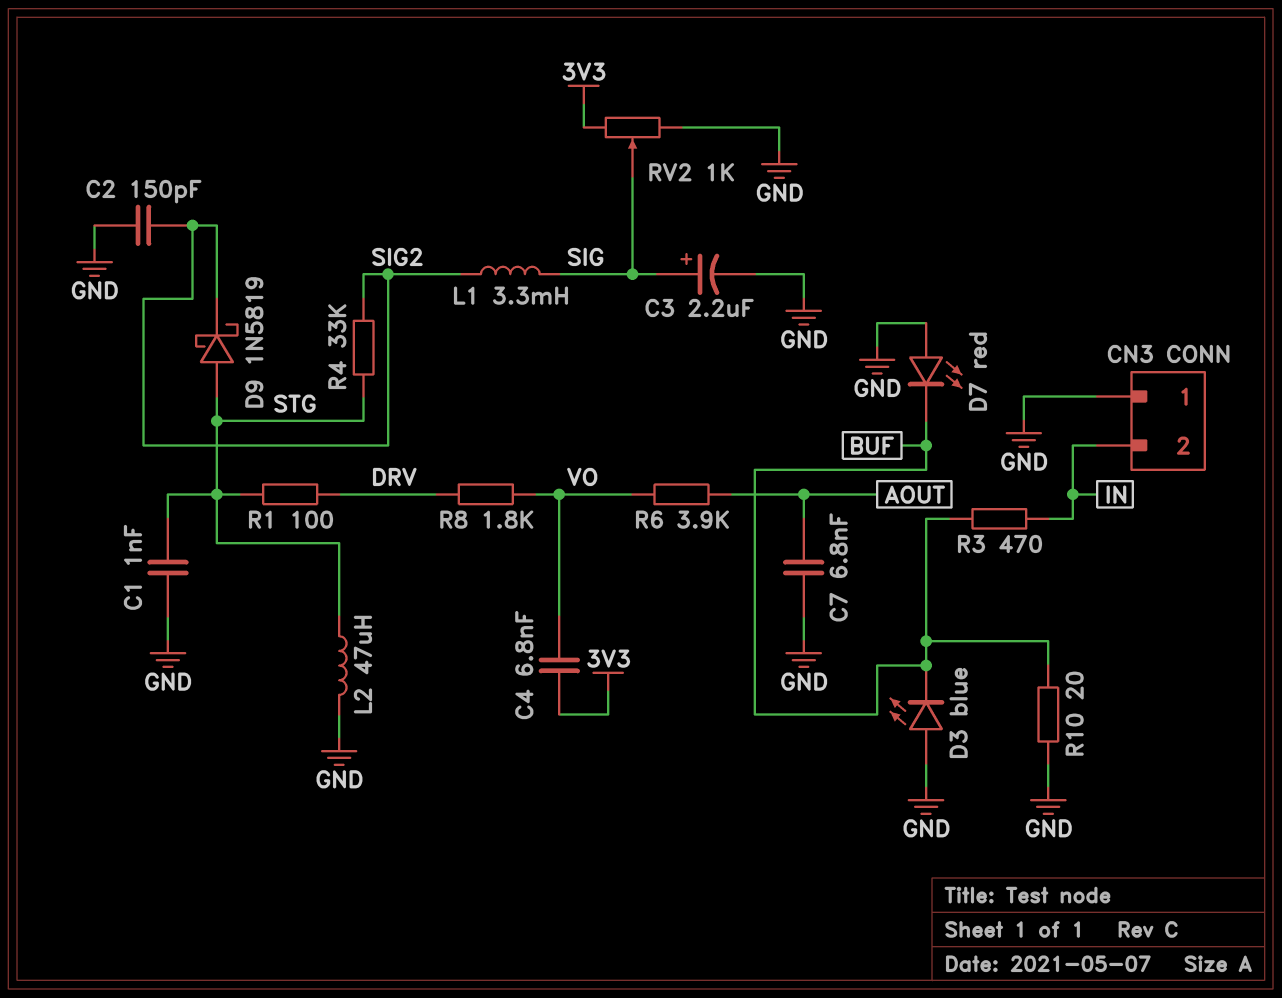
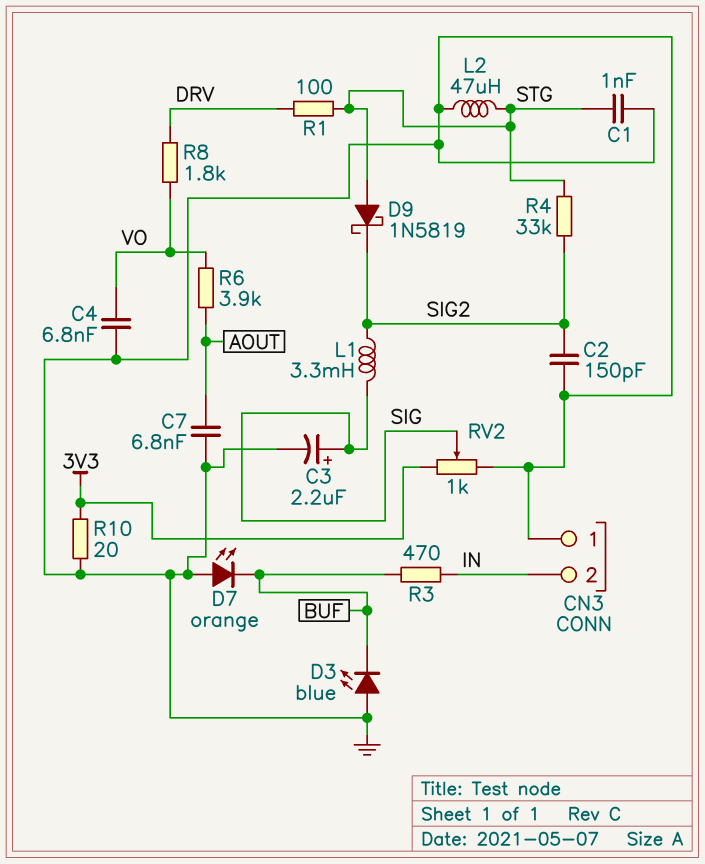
C4: 6.8nF (3V3, VO) -> 6.8nF (GND, VO)
D7: LED red (A GND, K BUF) -> LED orange (A GND, K BUF)
R10: 20 (BUF, GND) -> 20 (3V3, GND)

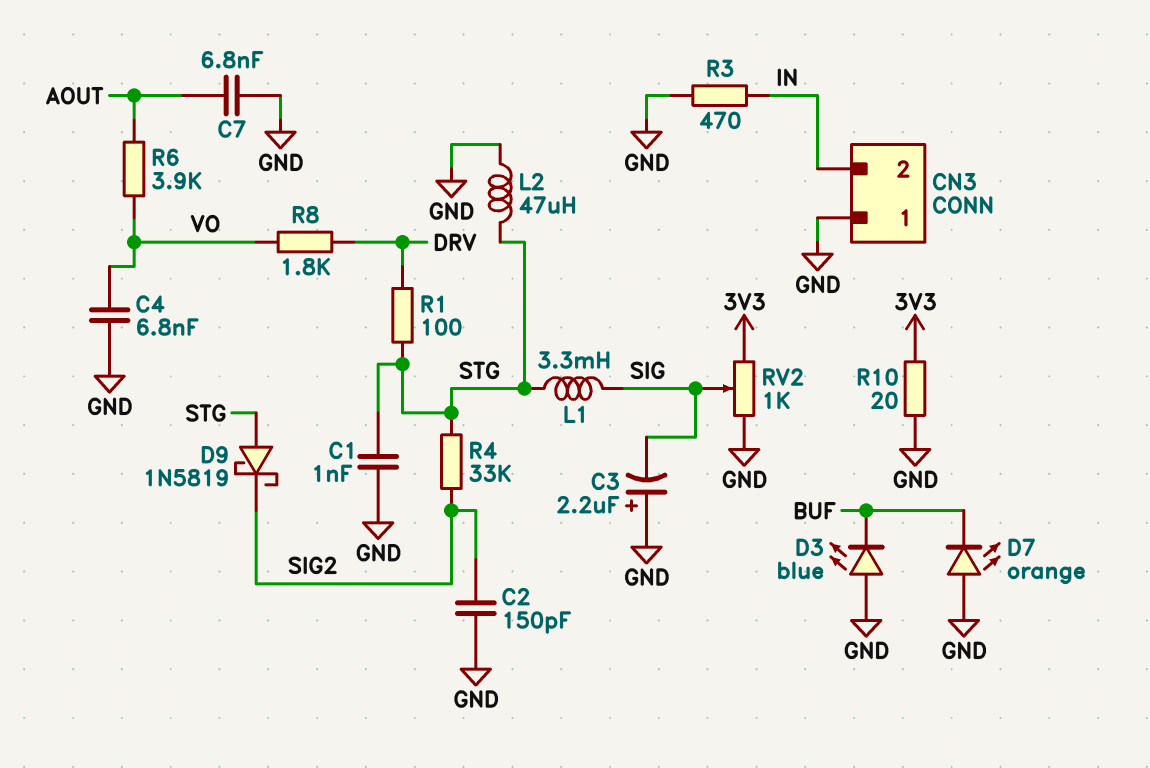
C3: 2.2uF (plus SIG, minus GND) -> 2.2uF (plus GND, minus SIG)
L1: 3.3mH (SIG, SIG2) -> 3.3mH (SIG, STG)
R3: 470 (BUF, IN) -> 470 (GND, IN)

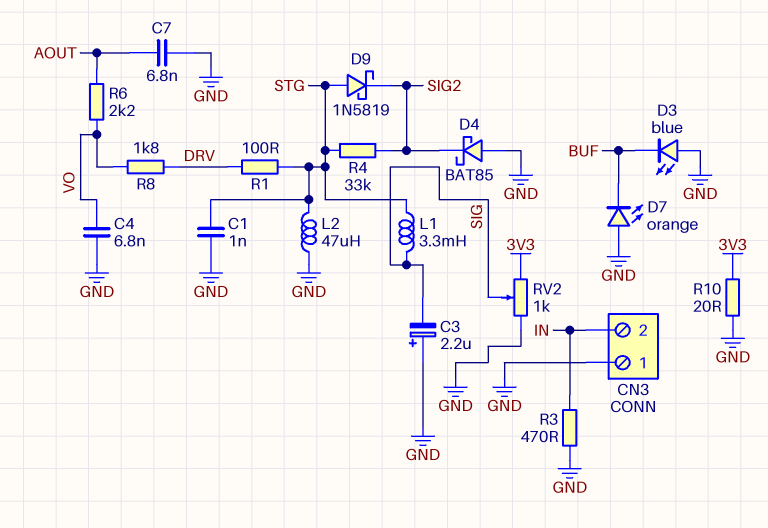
C2: 150pF (GND, SIG2) -> none
D4: none -> schottky BAT85 (A GND, K SIG2)
R6: 3.9k (AOUT, VO) -> 2.2k (AOUT, VO)

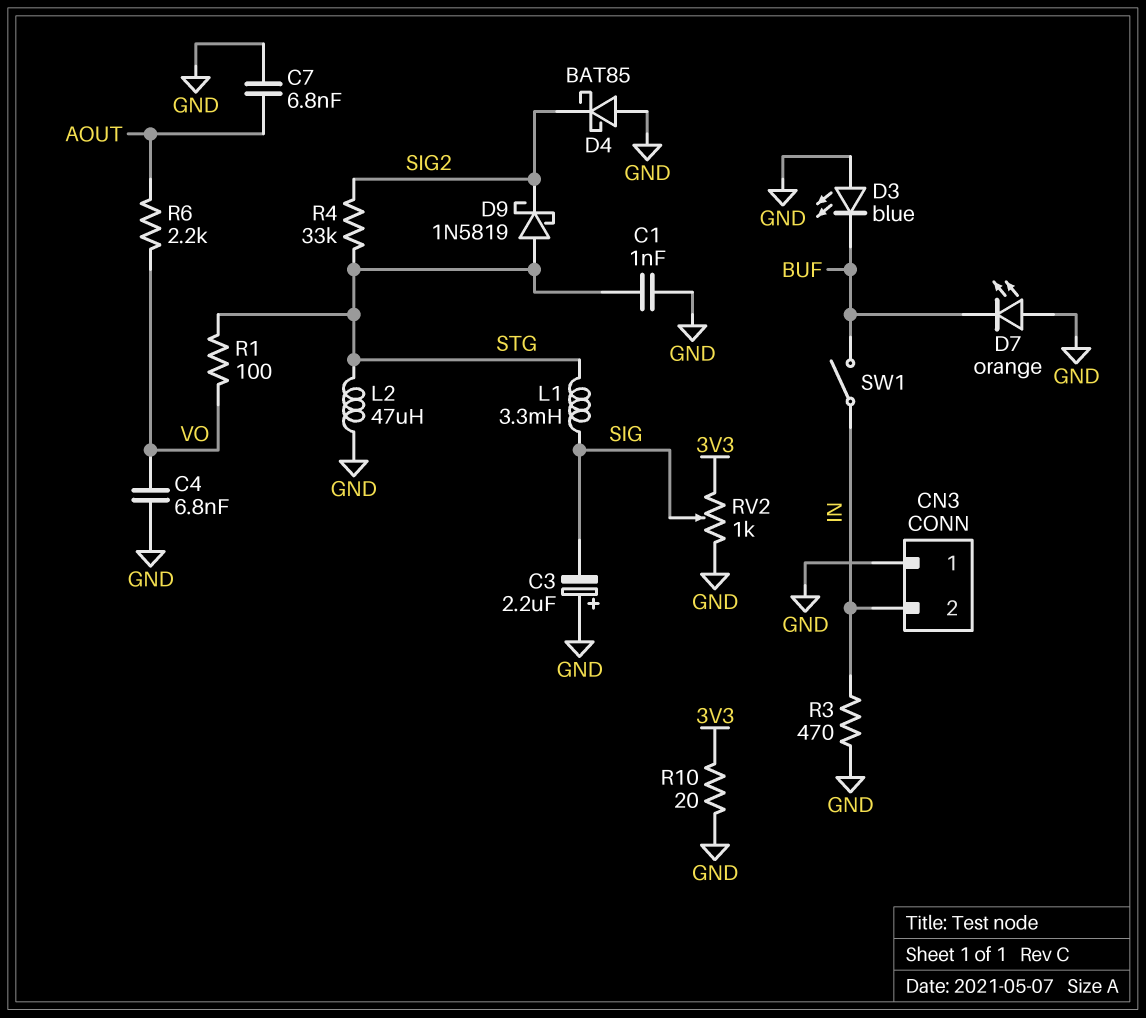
R1: 100 (DRV, STG) -> 100 (STG, VO)
R8: 1.8k (DRV, VO) -> none
SW1: none -> switch (BUF, IN)

